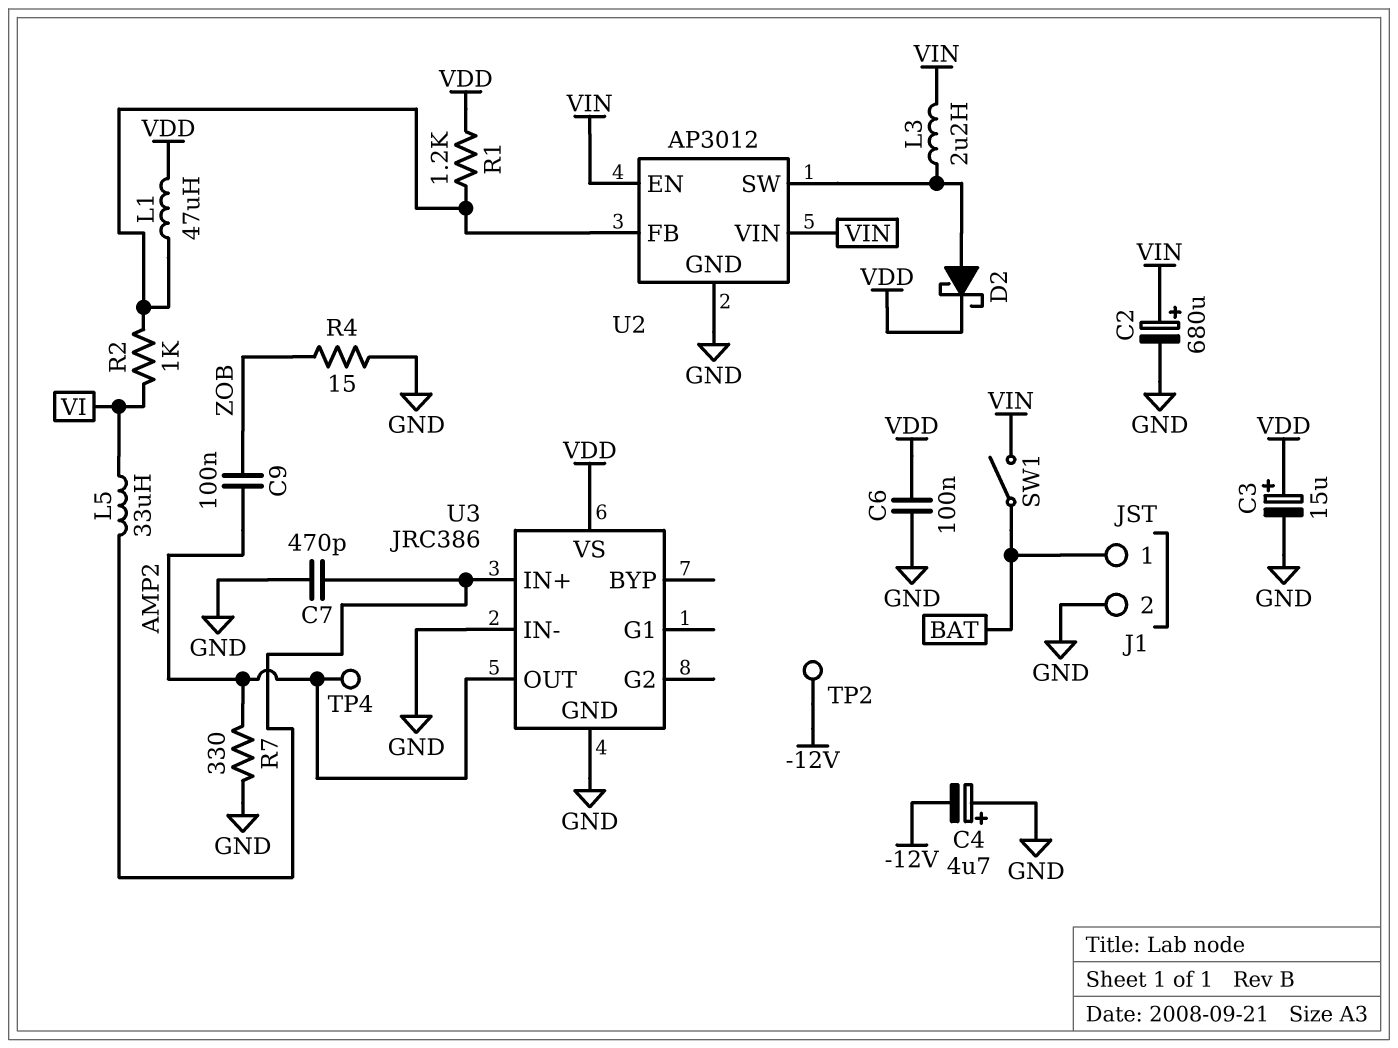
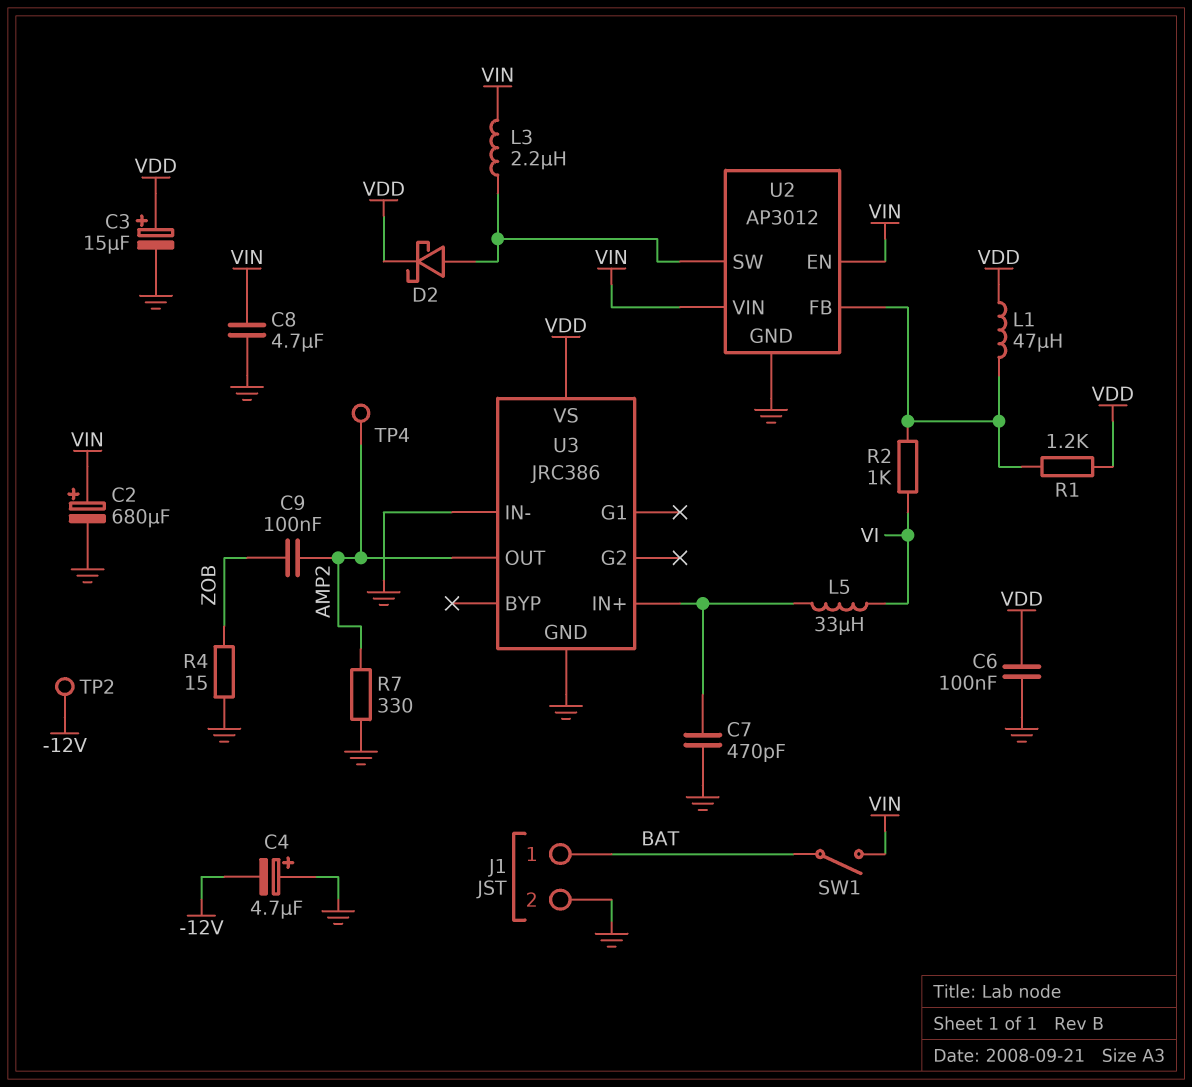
C8: none -> 4.7uF (GND, VIN)

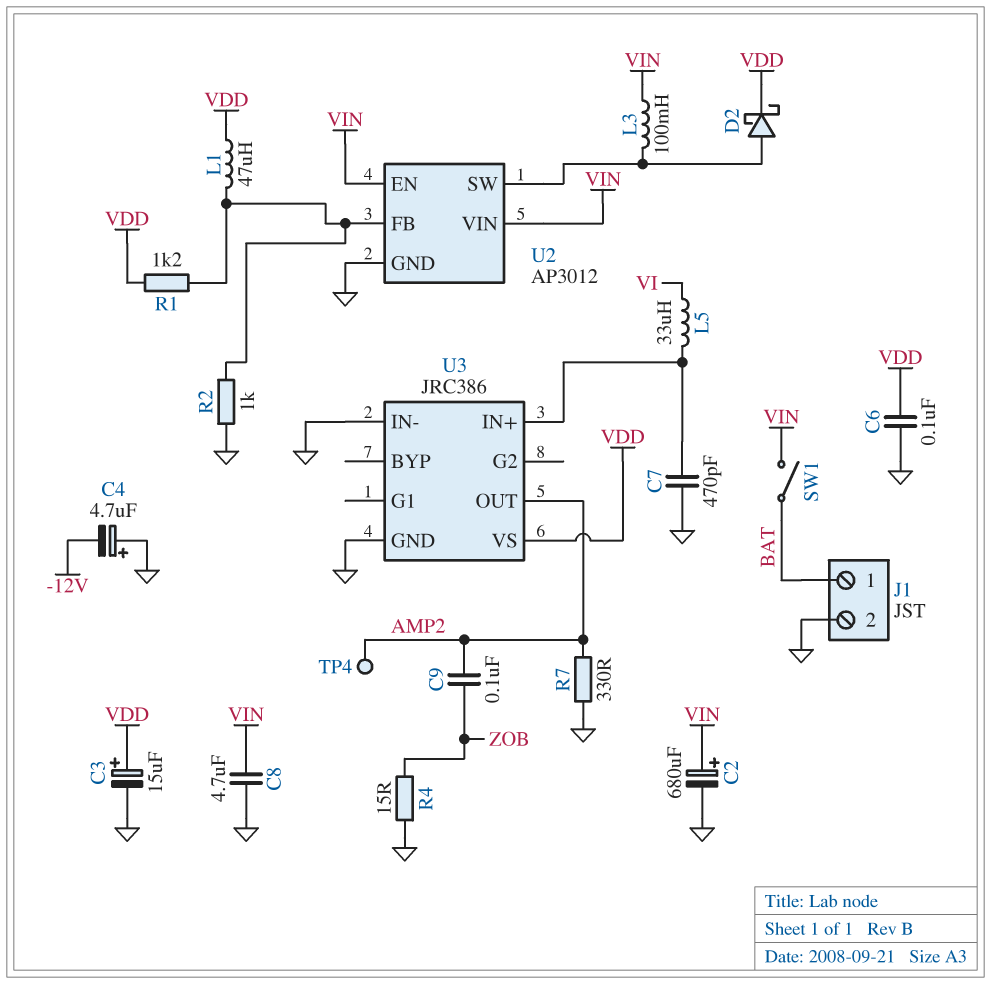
L3: 2.2uH (U2/SW, VIN) -> 100mH (U2/SW, VIN)
R2: 1k (U2/FB, VI) -> 1k (GND, U2/FB)
TP2: test point (-12V) -> none

